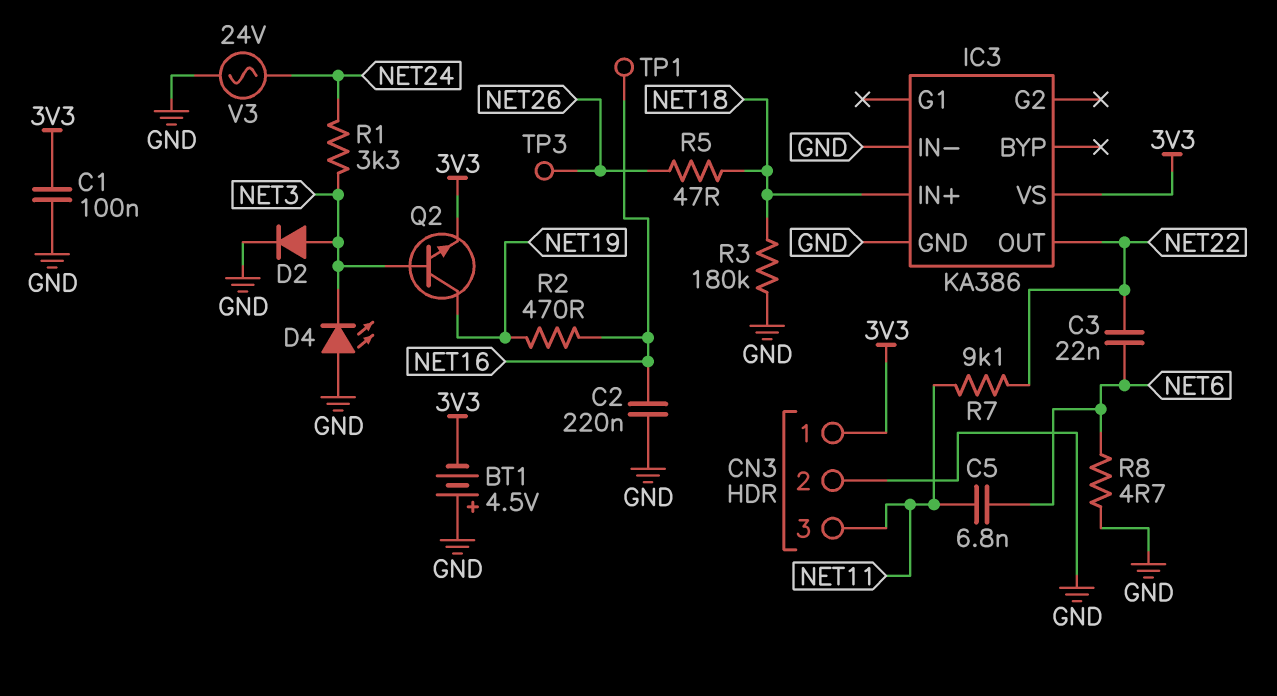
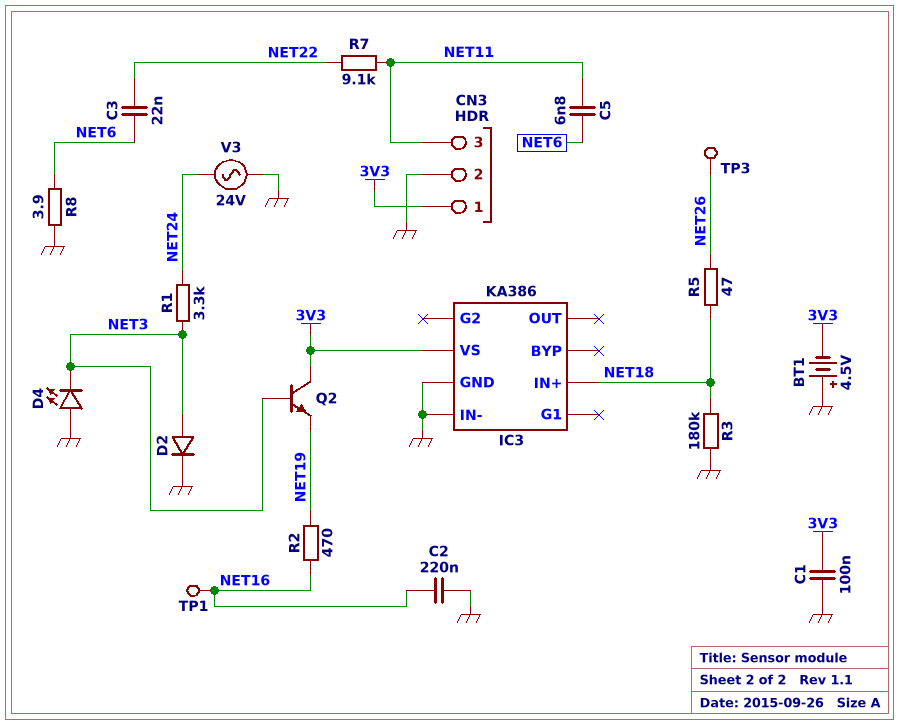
IC3 pin OUT: NET22 -> none
Q2: NPN (B NET3, C NET19, E 3V3) -> NPN (B NET3, C 3V3, E NET19)
R8: 4.7 (GND, NET6) -> 3.9 (GND, NET6)

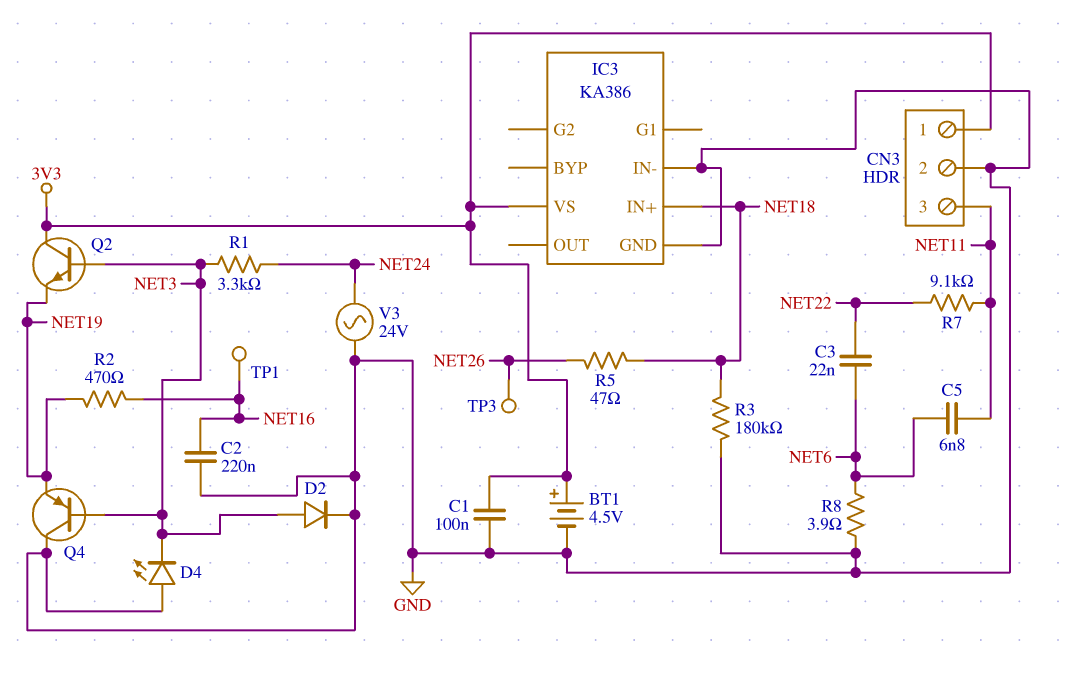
BT1: 4.5V (plus GND, minus 3V3) -> 4.5V (plus 3V3, minus GND)
Q4: none -> PNP (B NET3, C GND, E NET19)

